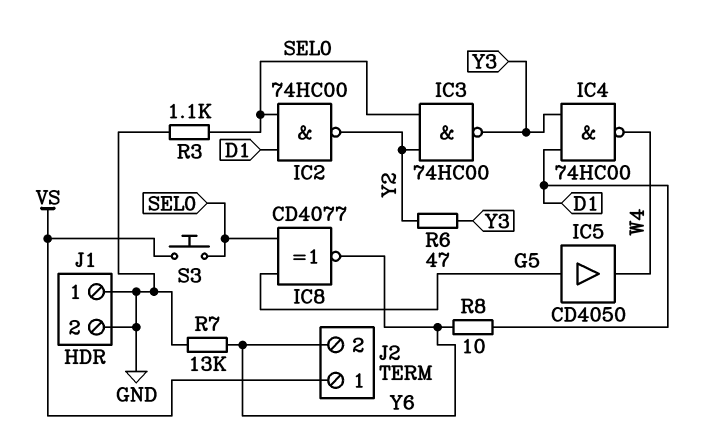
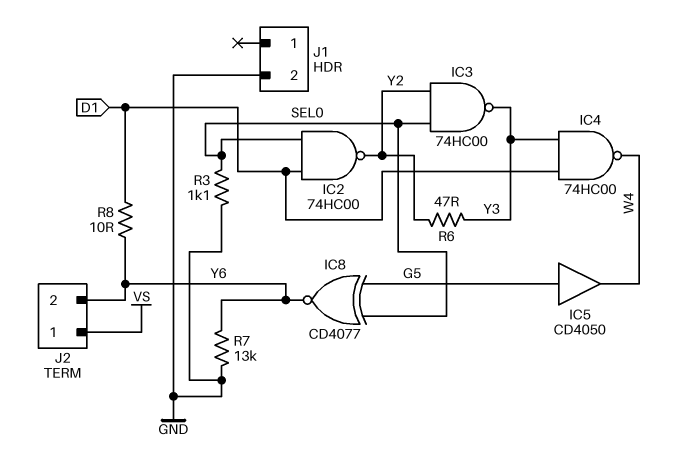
J1 pin 1: GND -> none
S3: button (SEL0, VS) -> none

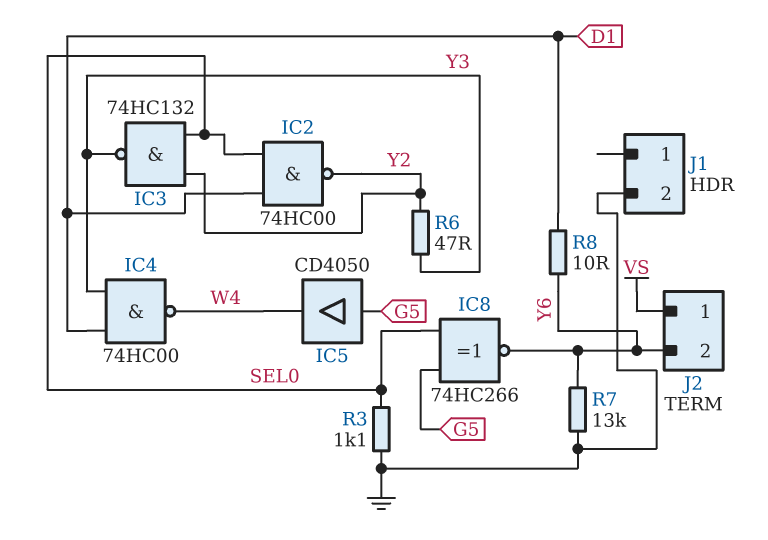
IC3: NAND 74HC00 (in SEL0, in Y2, out Y3) -> NAND 74HC132 (in SEL0, in Y2, out Y3)
IC8: XNOR CD4077 (in G5, in SEL0, out Y6) -> XNOR 74HC266 (in G5, in SEL0, out Y6)

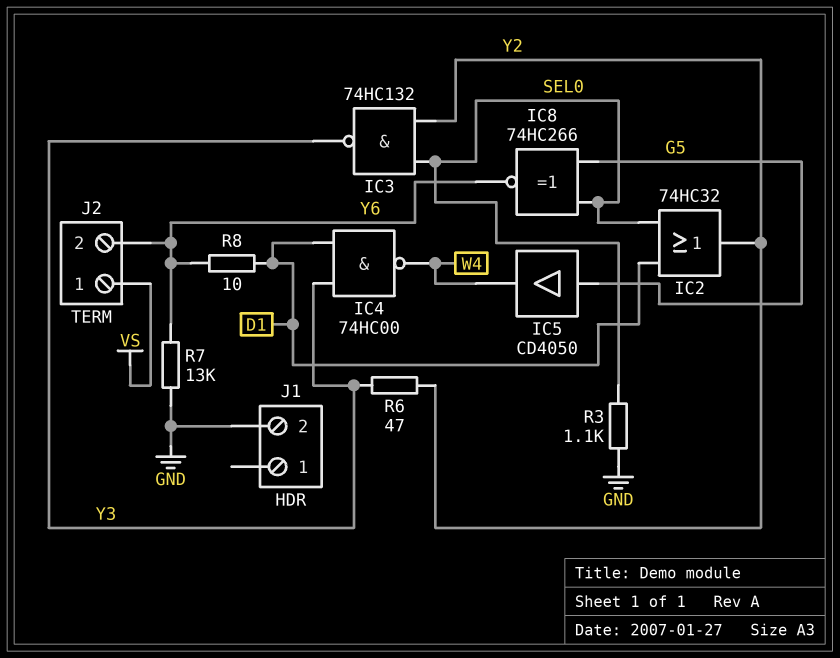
IC2: NAND 74HC00 (in D1, in SEL0, out Y2) -> OR 74HC32 (in D1, in SEL0, out Y2)

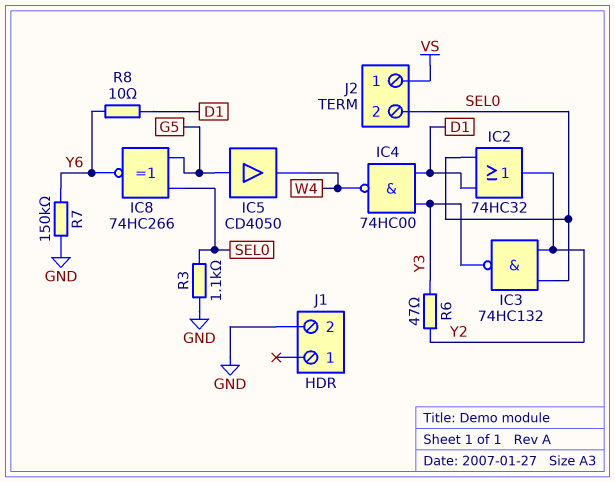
J2 pin 2: Y6 -> SEL0
R7: 13k (GND, Y6) -> 150k (GND, Y6)

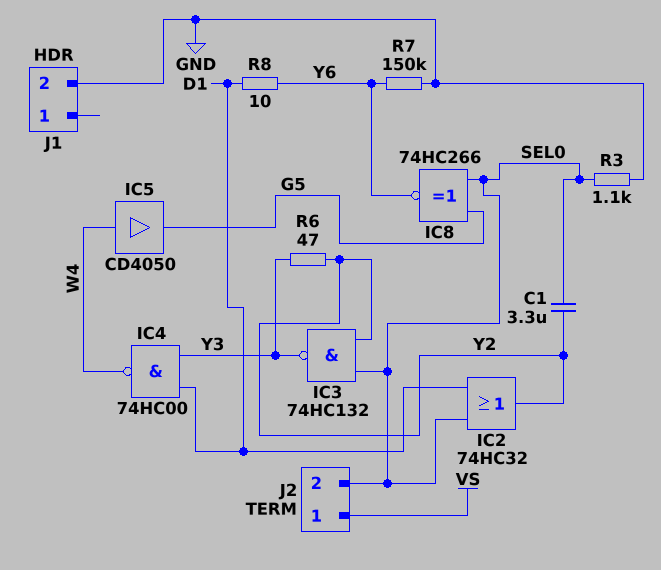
C1: none -> 3.3uF (SEL0, Y2)
IC5: buffer CD4050 (in G5, out W4) -> buffer CD4050 (in W4, out G5)

